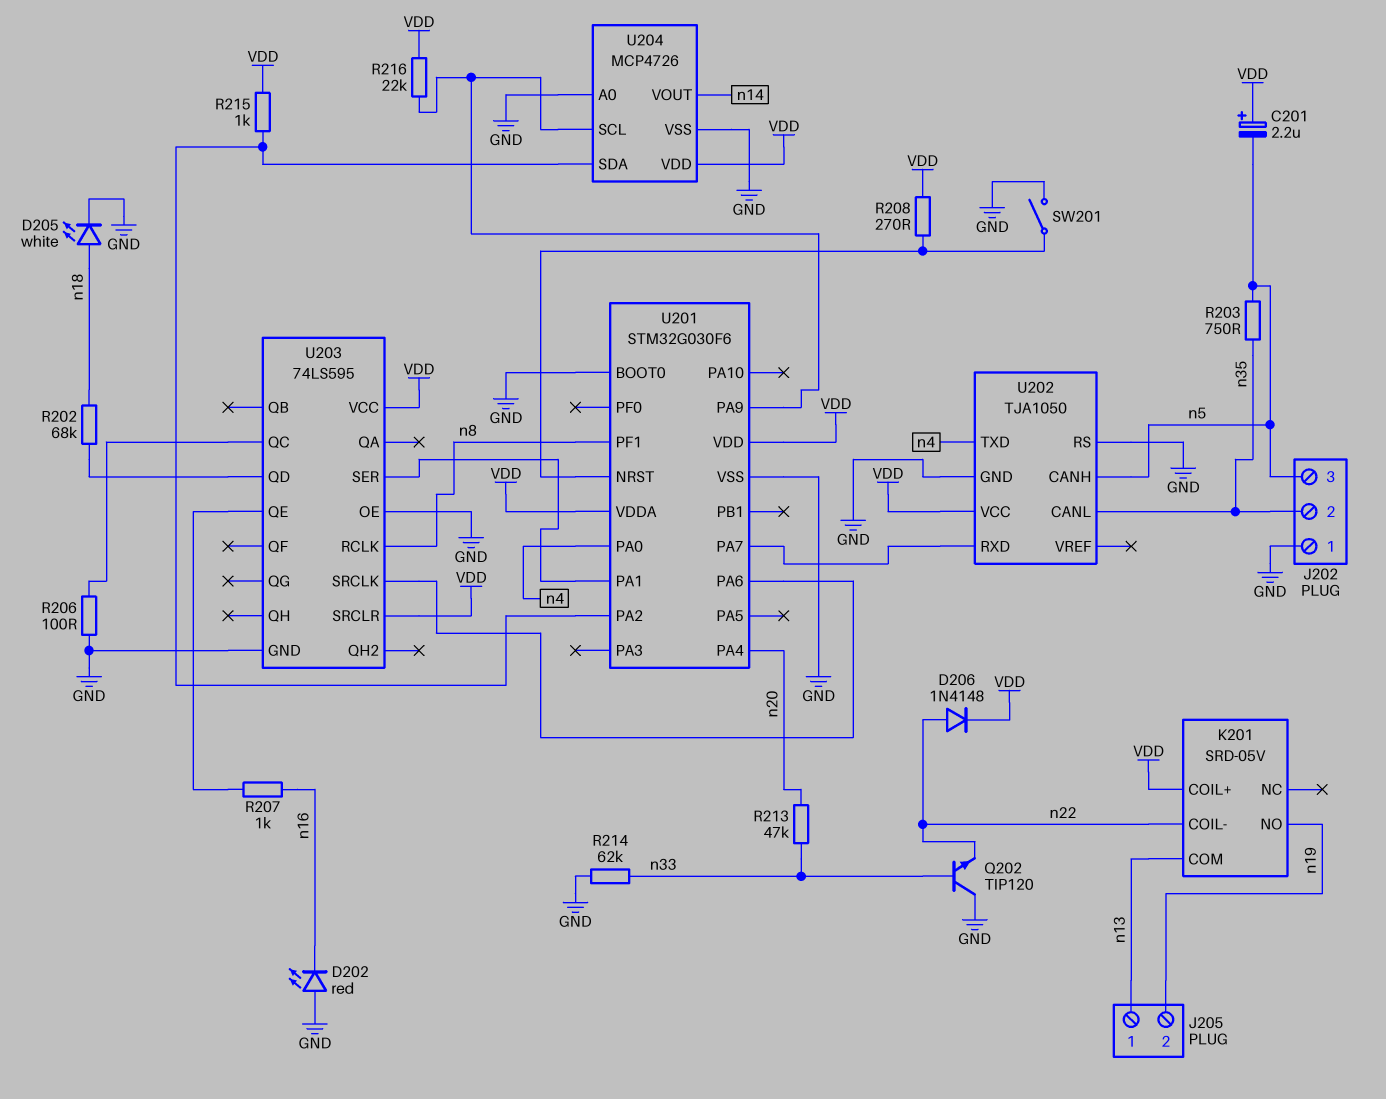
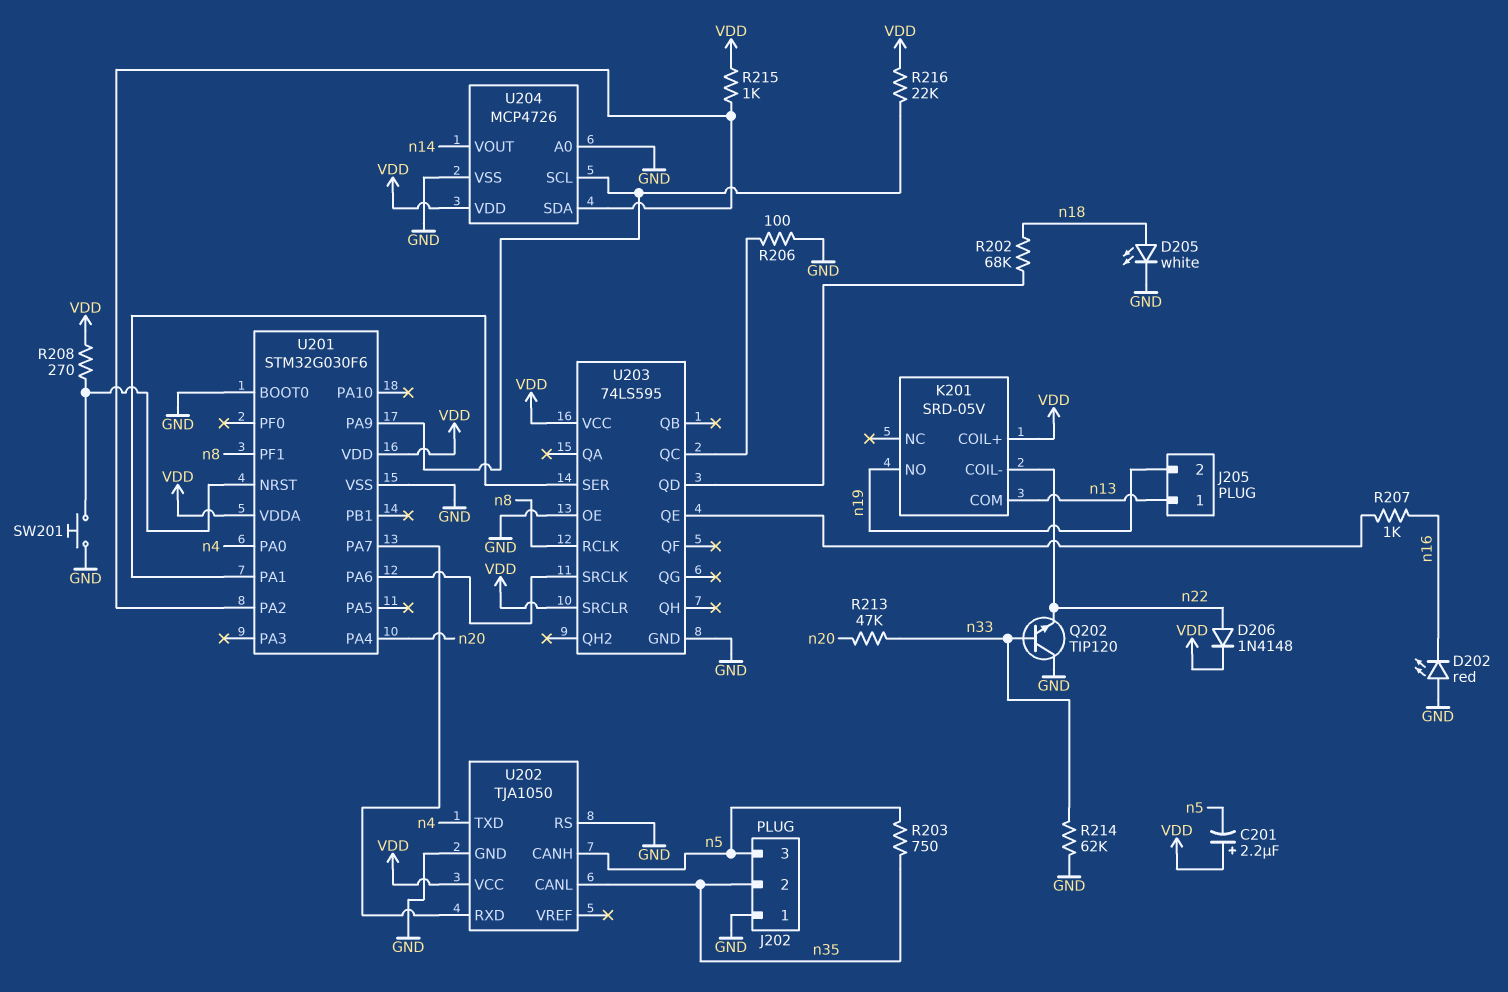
SW201: switch (GND, U201/NRST) -> button (GND, U201/NRST)

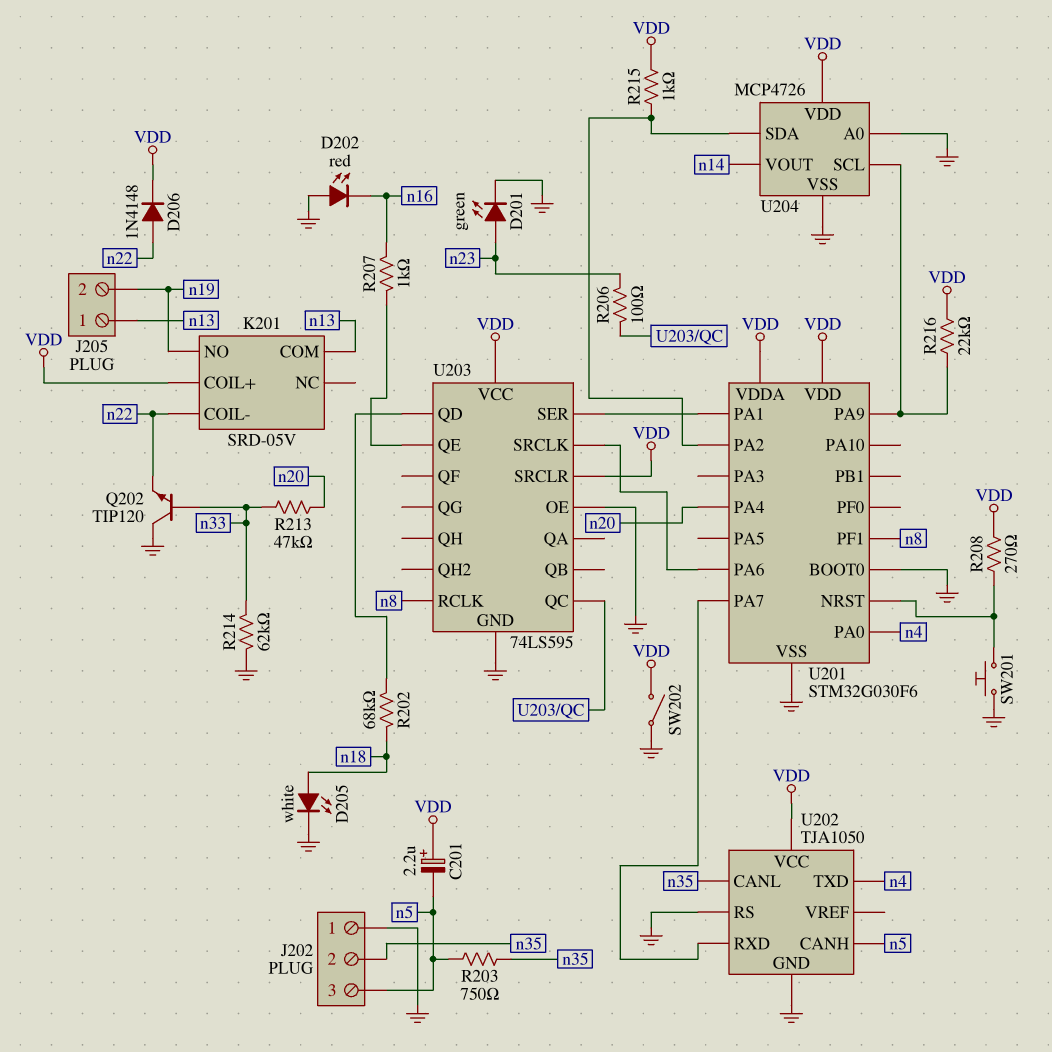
D201: none -> LED green (A n23, K GND)
R206: 100 (GND, U203/QC) -> 100 (U203/QC, n23)
SW202: none -> switch (GND, VDD)

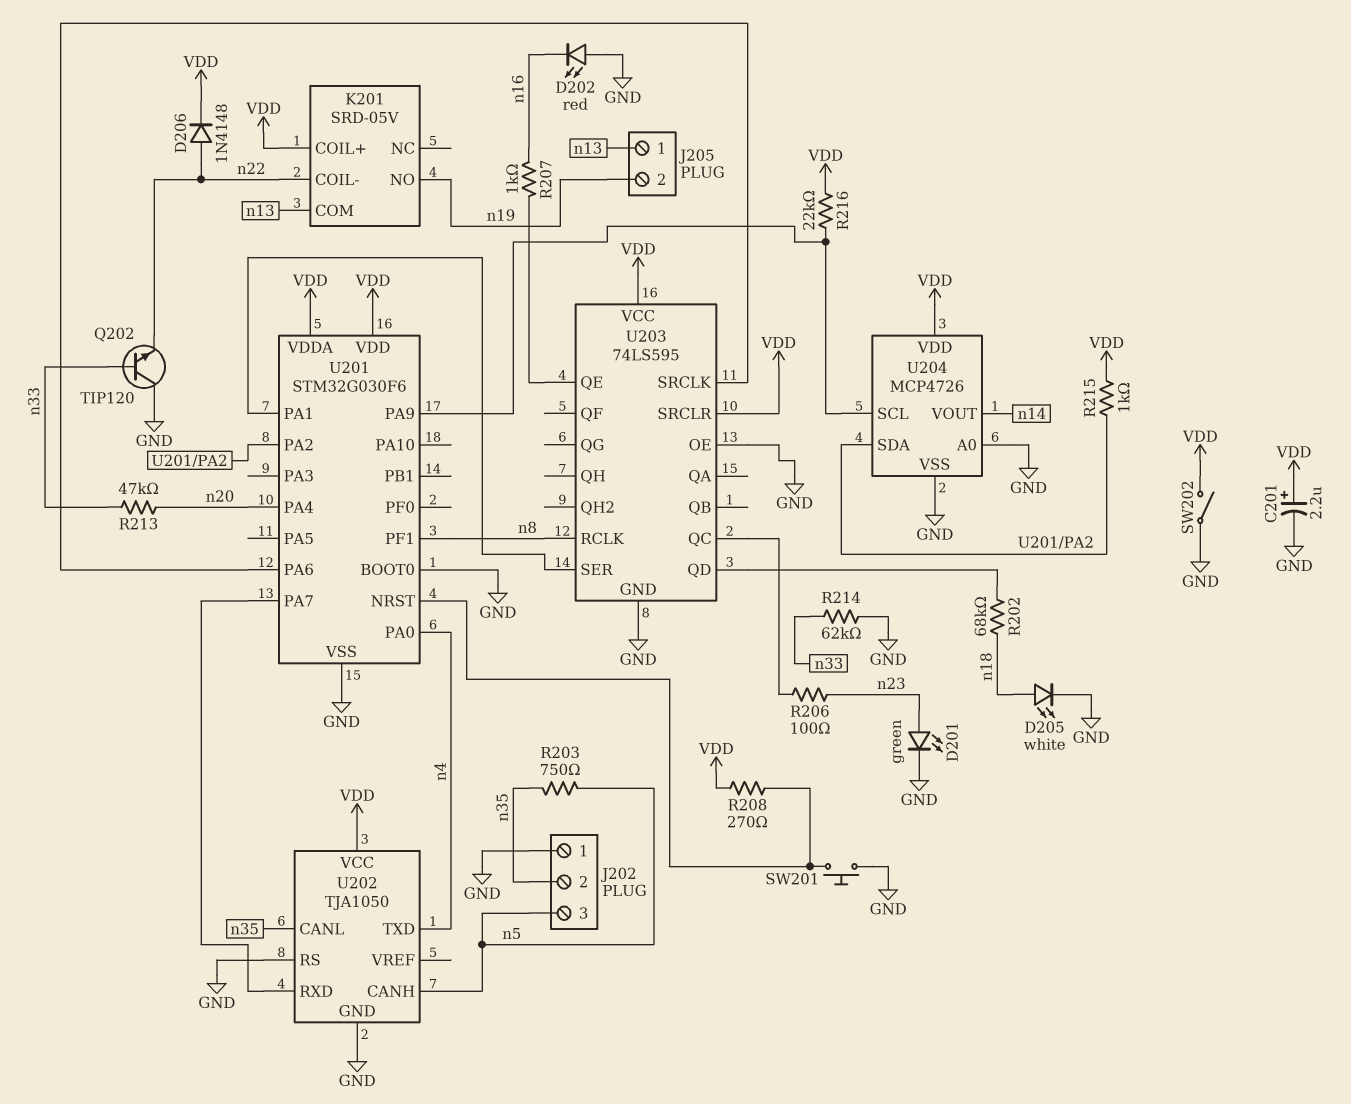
C201: 2.2uF (plus VDD, minus n5) -> 2.2uF (plus VDD, minus GND)

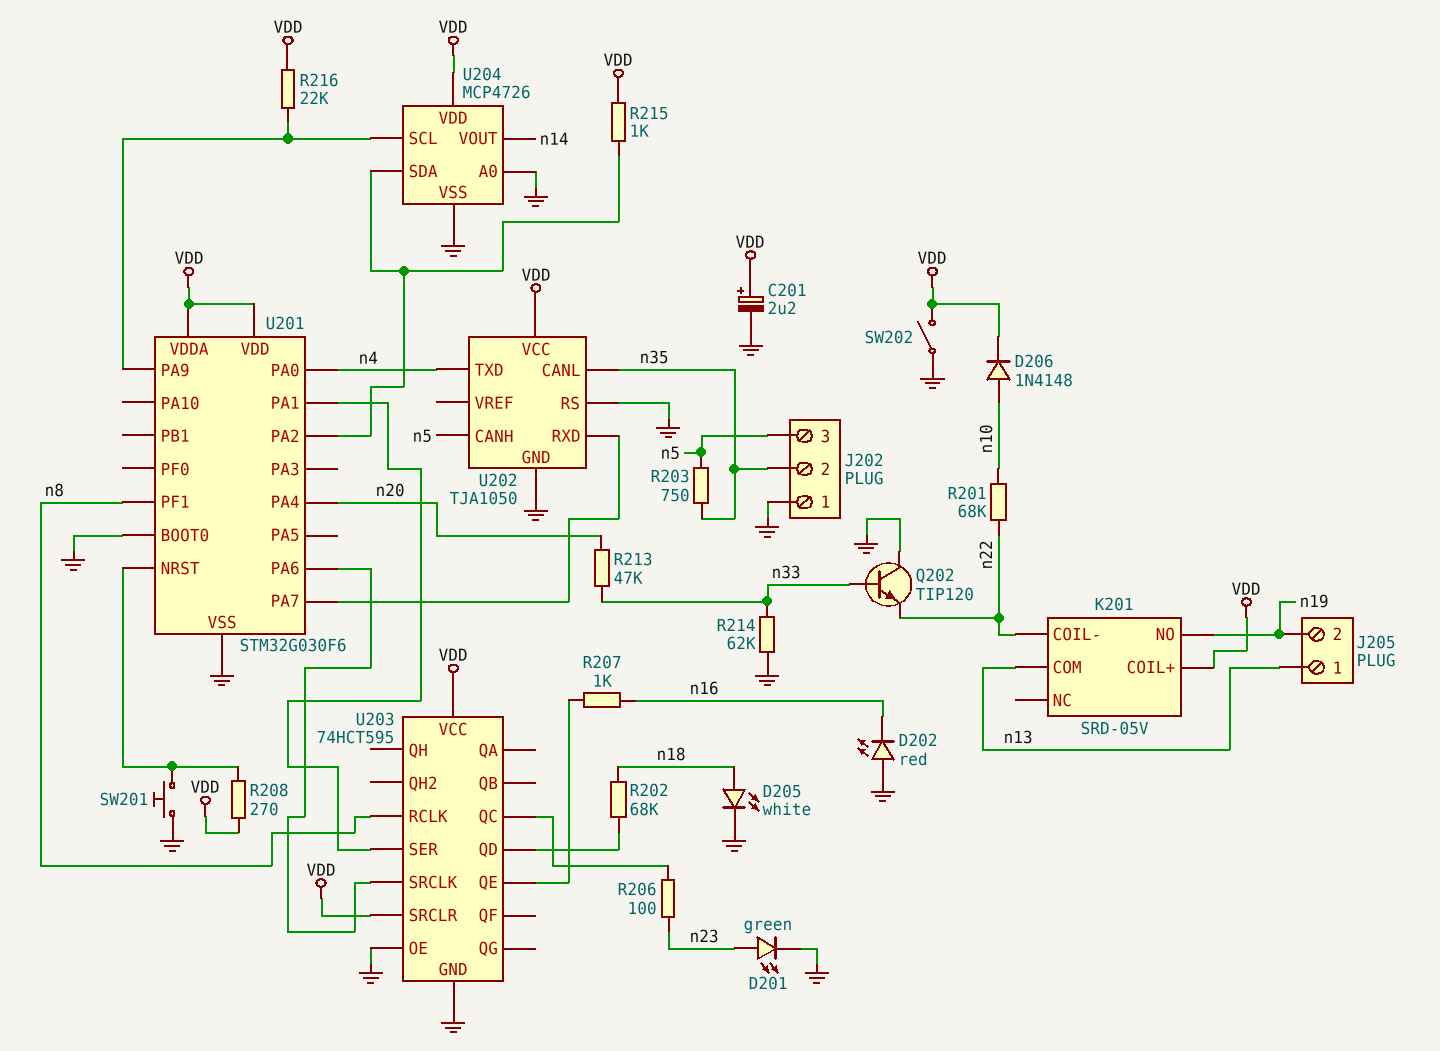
D206: diode 1N4148 (A n22, K VDD) -> diode 1N4148 (A n10, K VDD)
R201: none -> 68k (n10, n22)
U203: 74LS595 -> 74HCT595

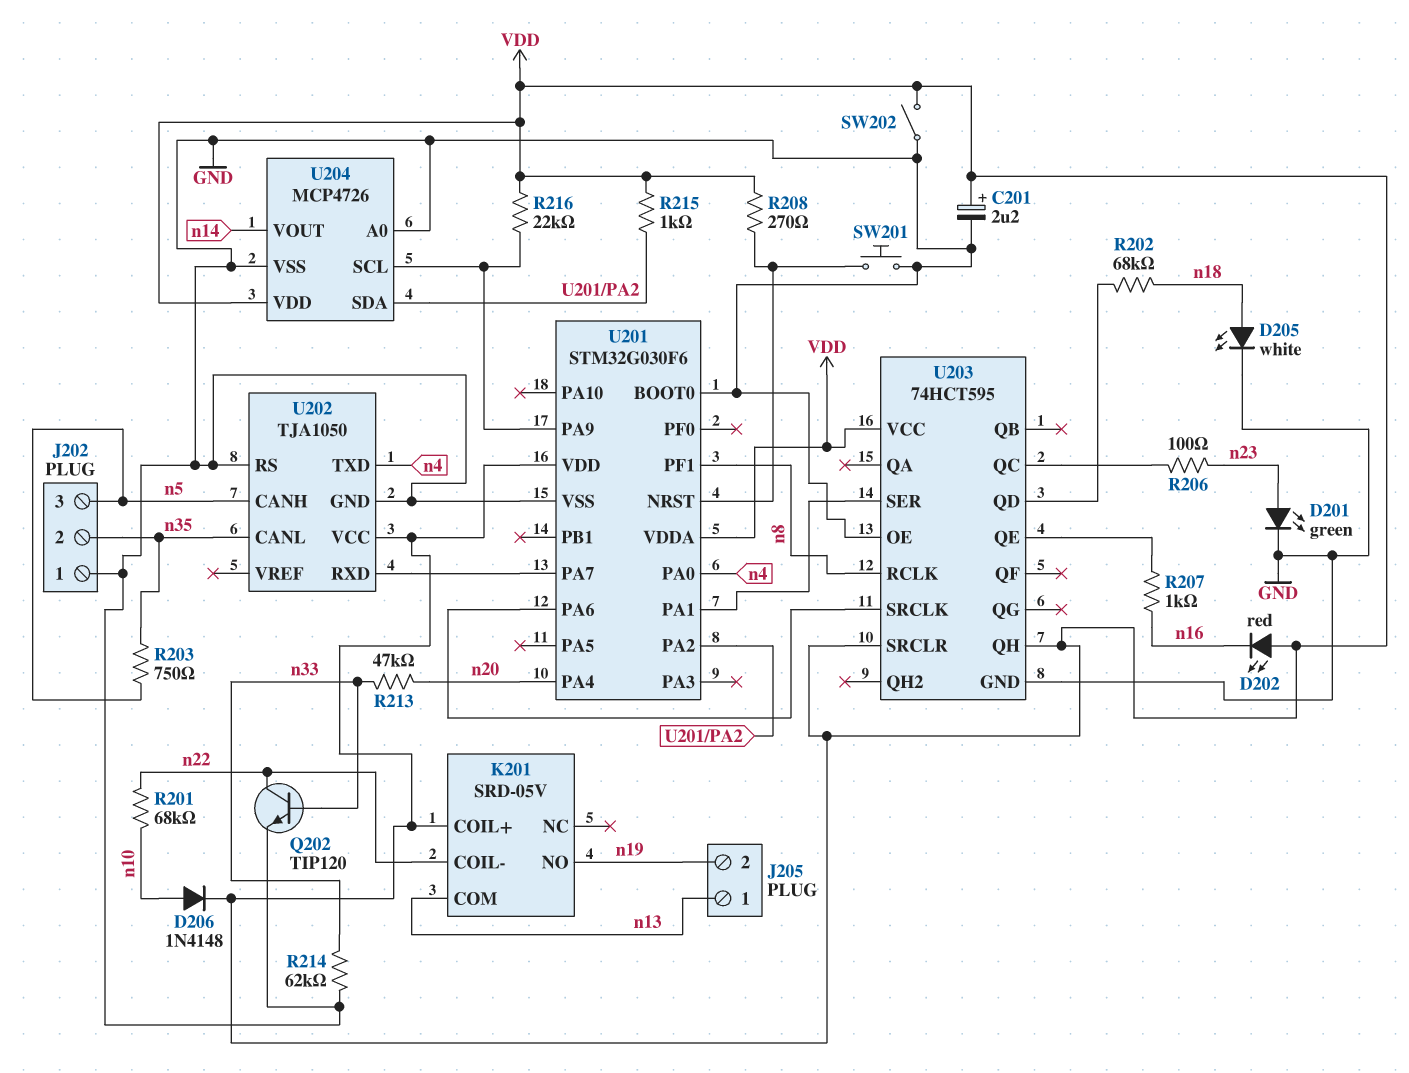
D202: LED red (A GND, K n16) -> LED red (A VDD, K n16)
Q202: NPN TIP120 (B n33, C GND, E n22) -> NPN TIP120 (B n33, C n22, E GND)
U203 pin QH: none -> VDD

